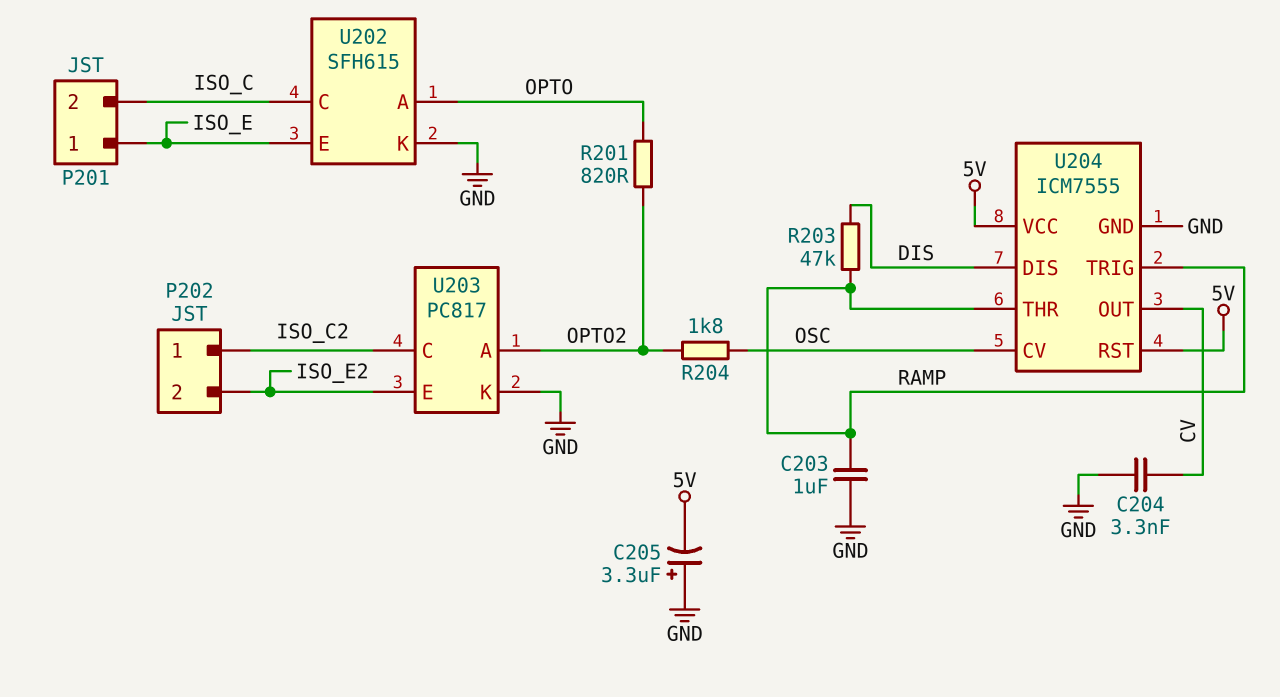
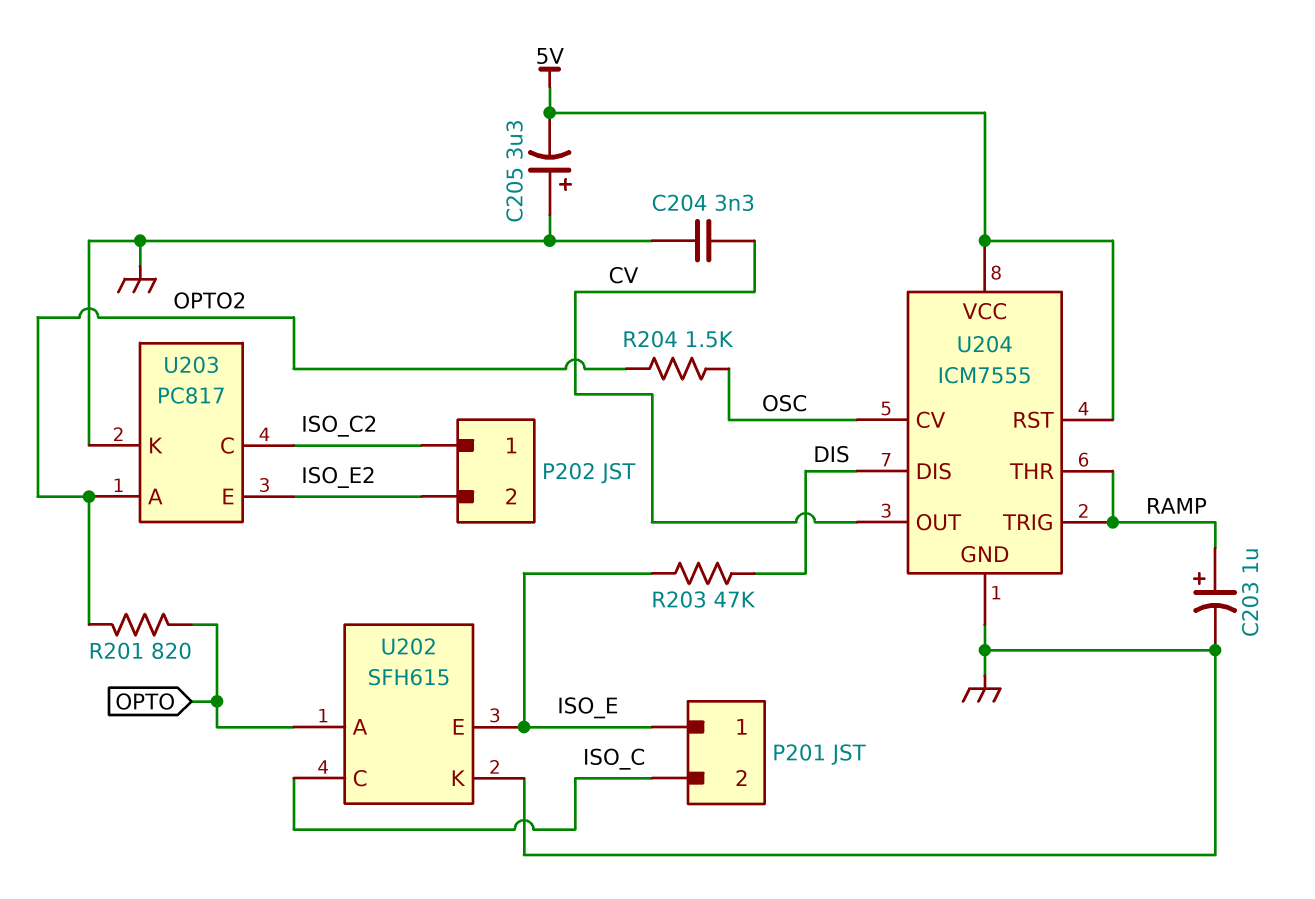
C203: 1uF (GND, RAMP) -> 1uF (plus RAMP, minus GND)
R203: 47k (DIS, RAMP) -> 47k (DIS, ISO_E)
R204: 1.8k (OPTO2, OSC) -> 1.5k (OPTO2, OSC)

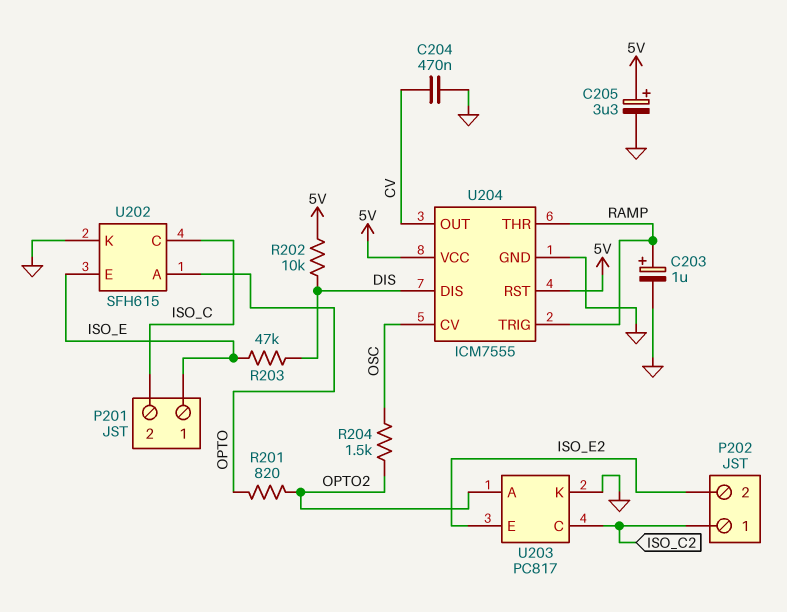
C204: 3.3nF (CV, GND) -> 470nF (CV, GND)
C205: 3.3uF (plus GND, minus 5V) -> 3.3uF (plus 5V, minus GND)
R202: none -> 10k (5V, DIS)

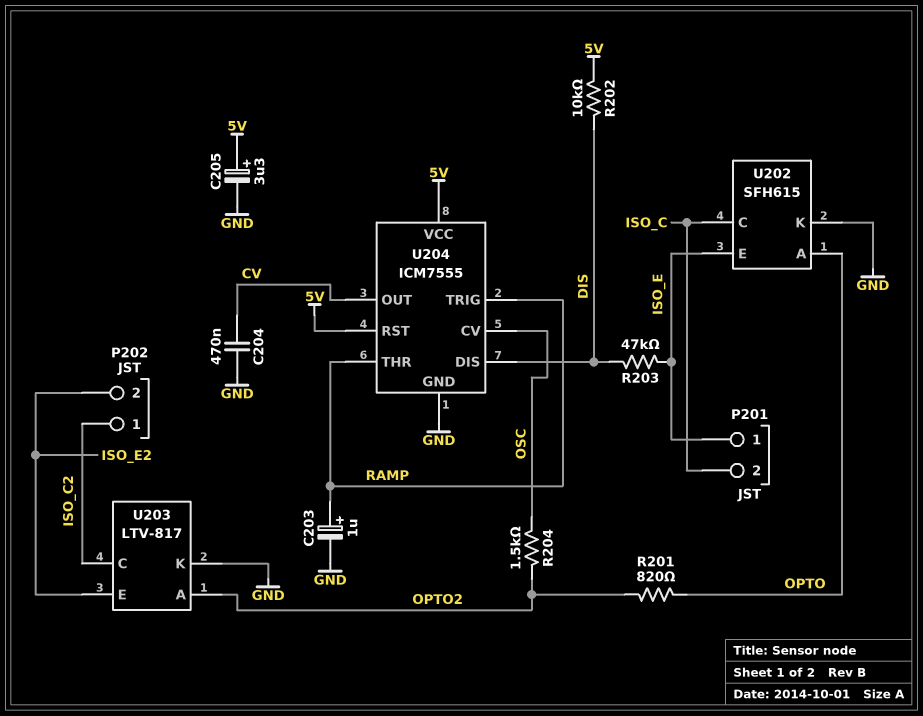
U203: PC817 -> LTV-817

